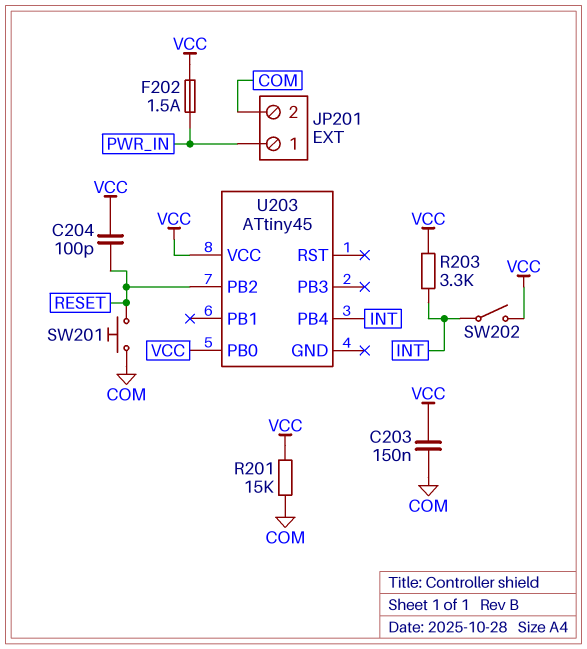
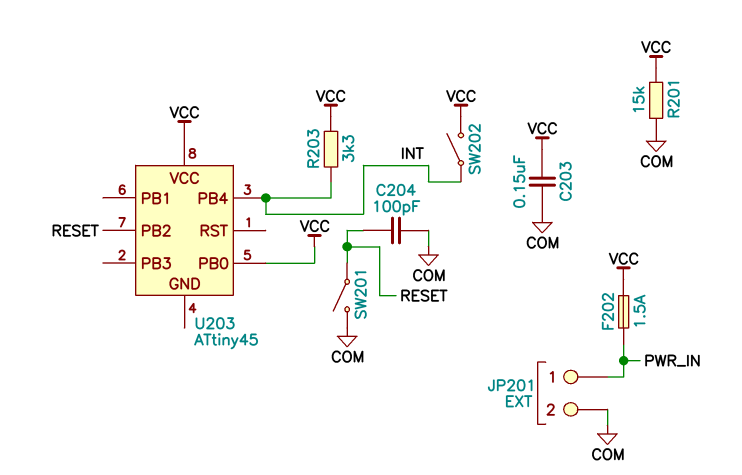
C204: 100pF (RESET, VCC) -> 100pF (COM, RESET)
SW201: button (COM, RESET) -> switch (COM, RESET)

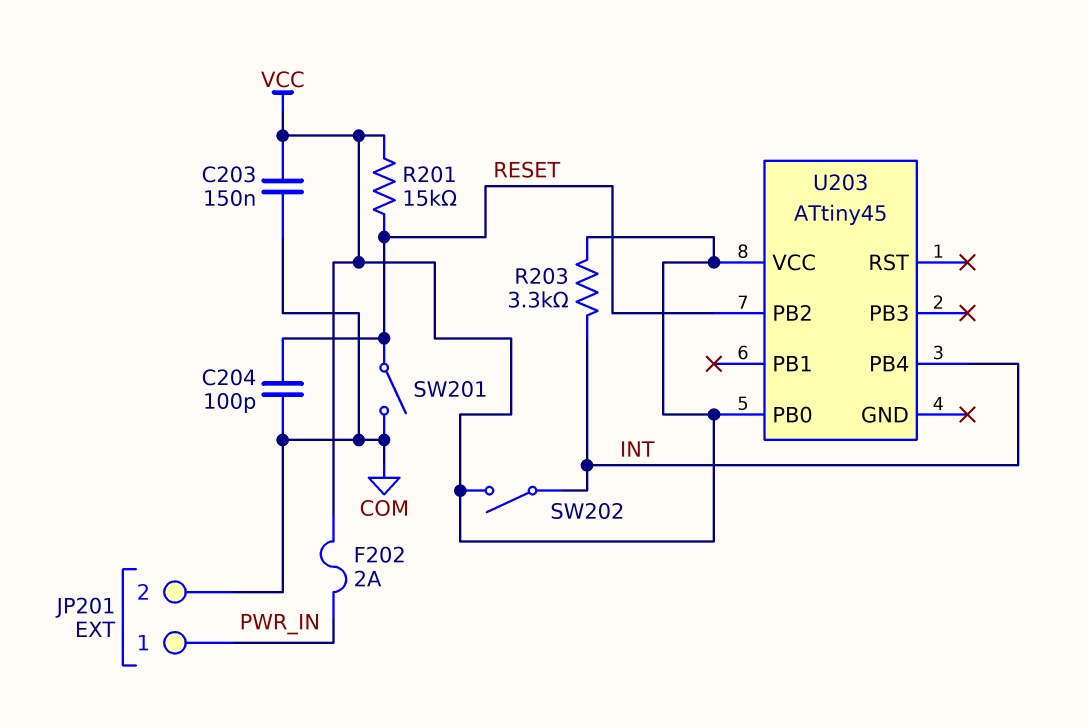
F202: 1.5A (PWR_IN, VCC) -> 2A (PWR_IN, VCC)
R201: 15k (COM, VCC) -> 15k (RESET, VCC)

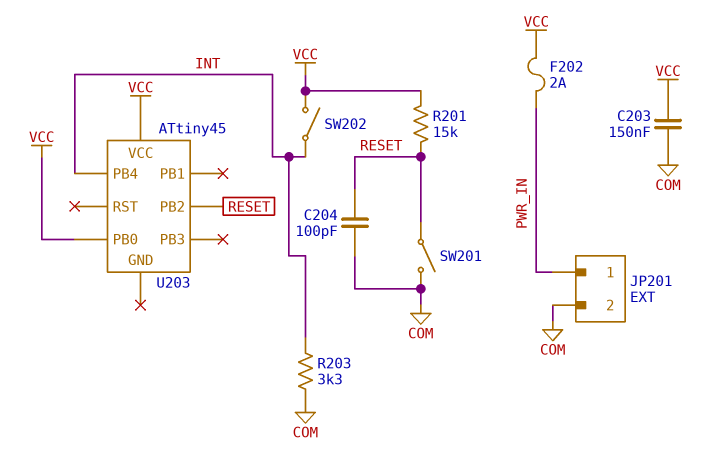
R203: 3.3k (INT, VCC) -> 3.3k (COM, INT)

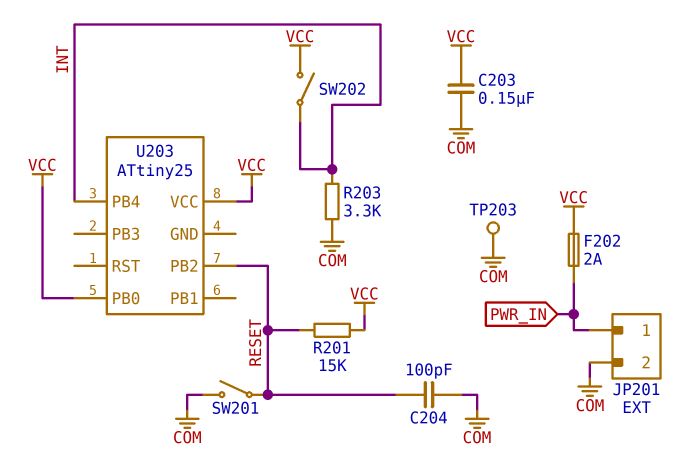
TP203: none -> test point (COM)
U203: ATtiny45 -> ATtiny25

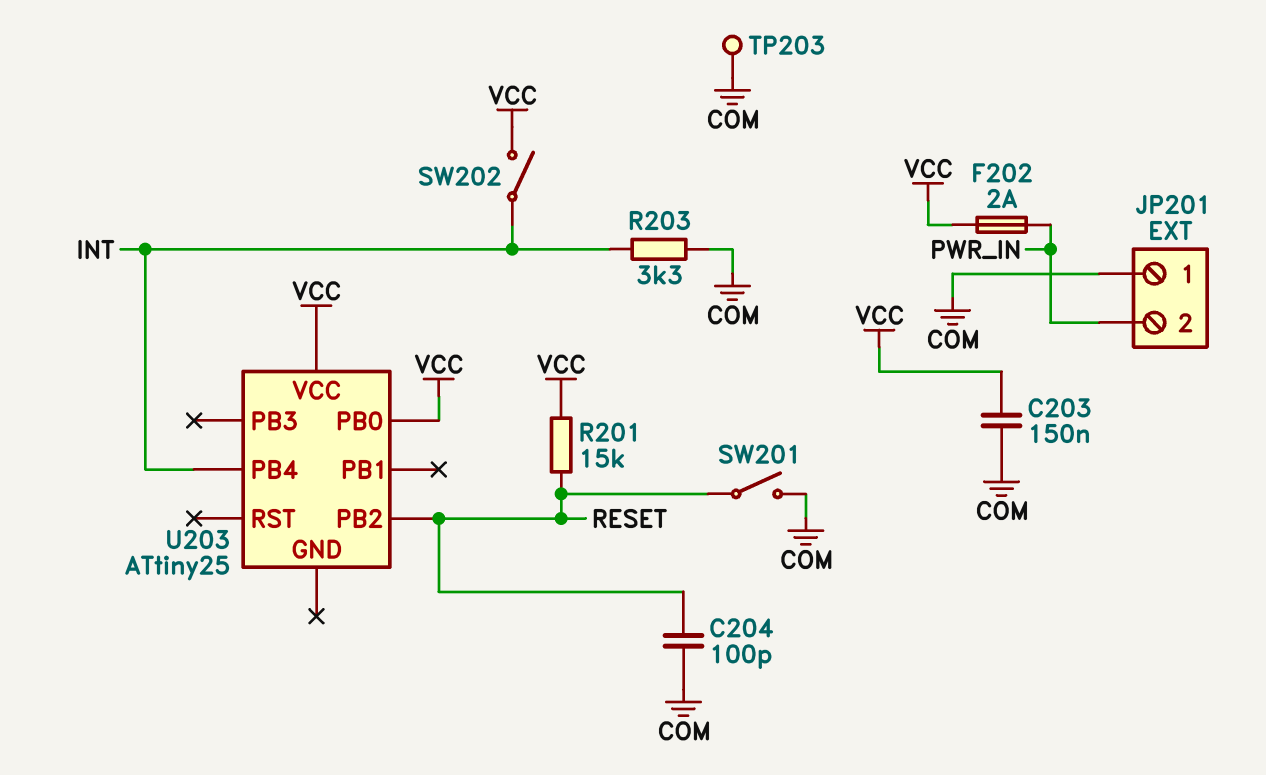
JP201 pin 1: PWR_IN -> COM
JP201 pin 2: COM -> PWR_IN

